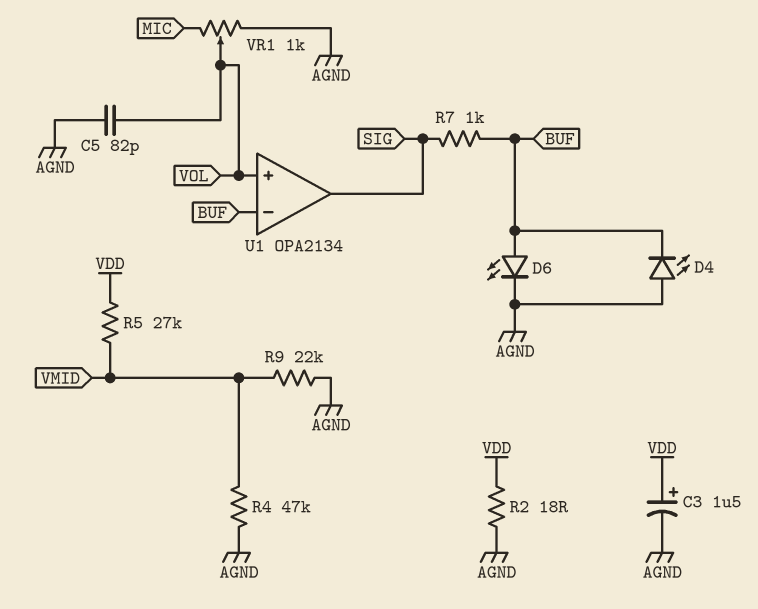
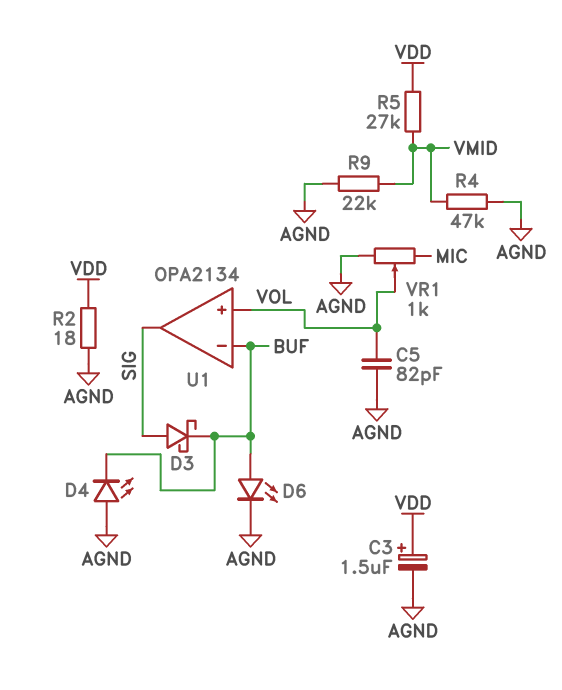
D3: none -> schottky (A SIG, K BUF)
R7: 1k (BUF, SIG) -> none

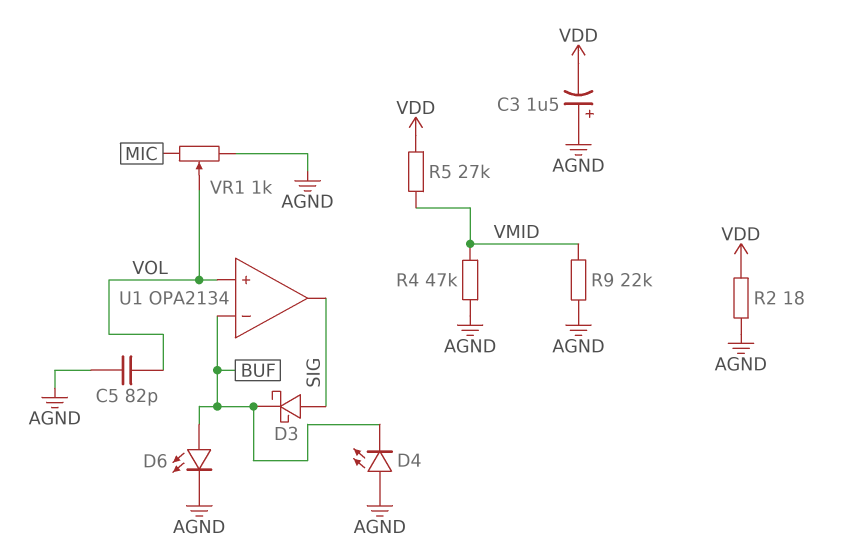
C3: 1.5uF (plus VDD, minus AGND) -> 1.5uF (plus AGND, minus VDD)

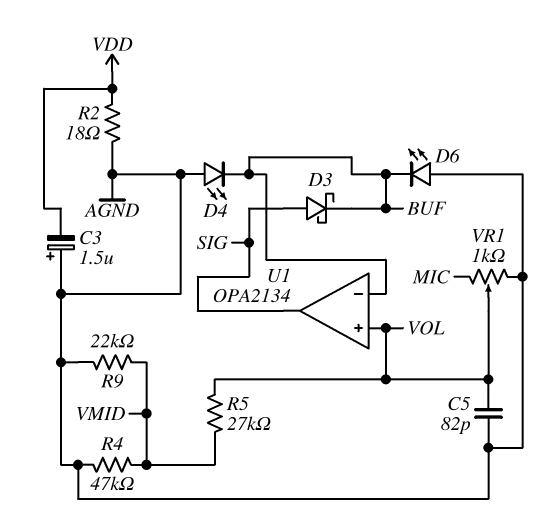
D6: LED (A BUF, K AGND) -> LED (A AGND, K BUF)
R5: 27k (VDD, VMID) -> 27k (VMID, VOL)

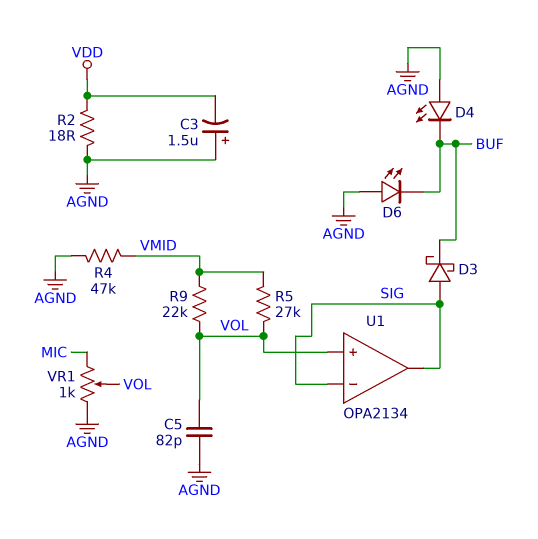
R9: 22k (AGND, VMID) -> 22k (VMID, VOL)
U1 pin in-: BUF -> SIG

